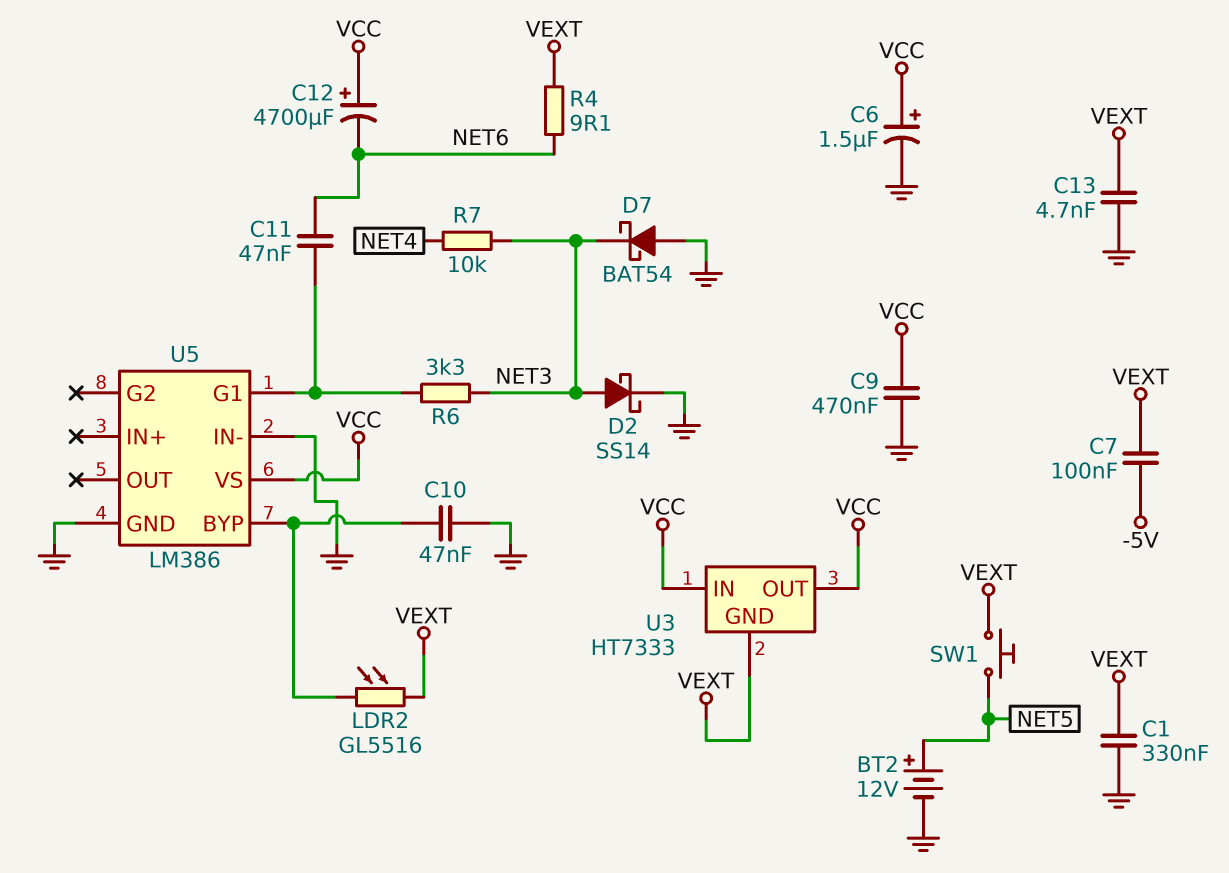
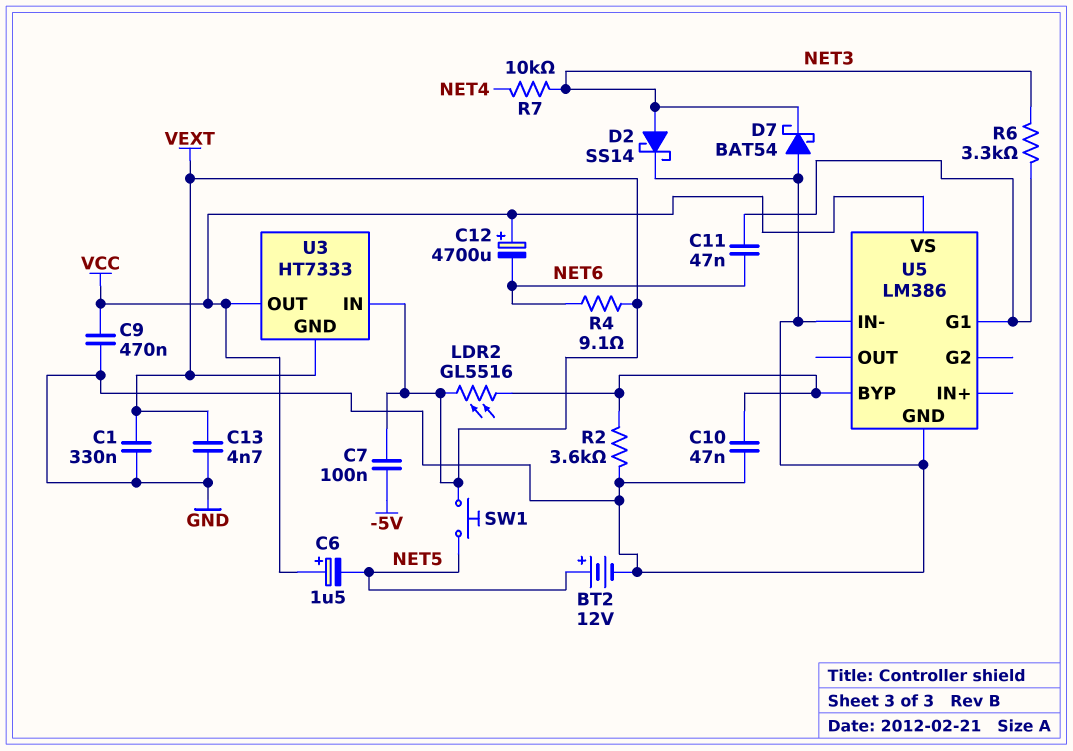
C6: 1.5uF (plus VCC, minus GND) -> 1.5uF (plus VCC, minus NET5)
R2: none -> 3.6k (GND, U5/BYP)
U3 pin IN: VCC -> VEXT

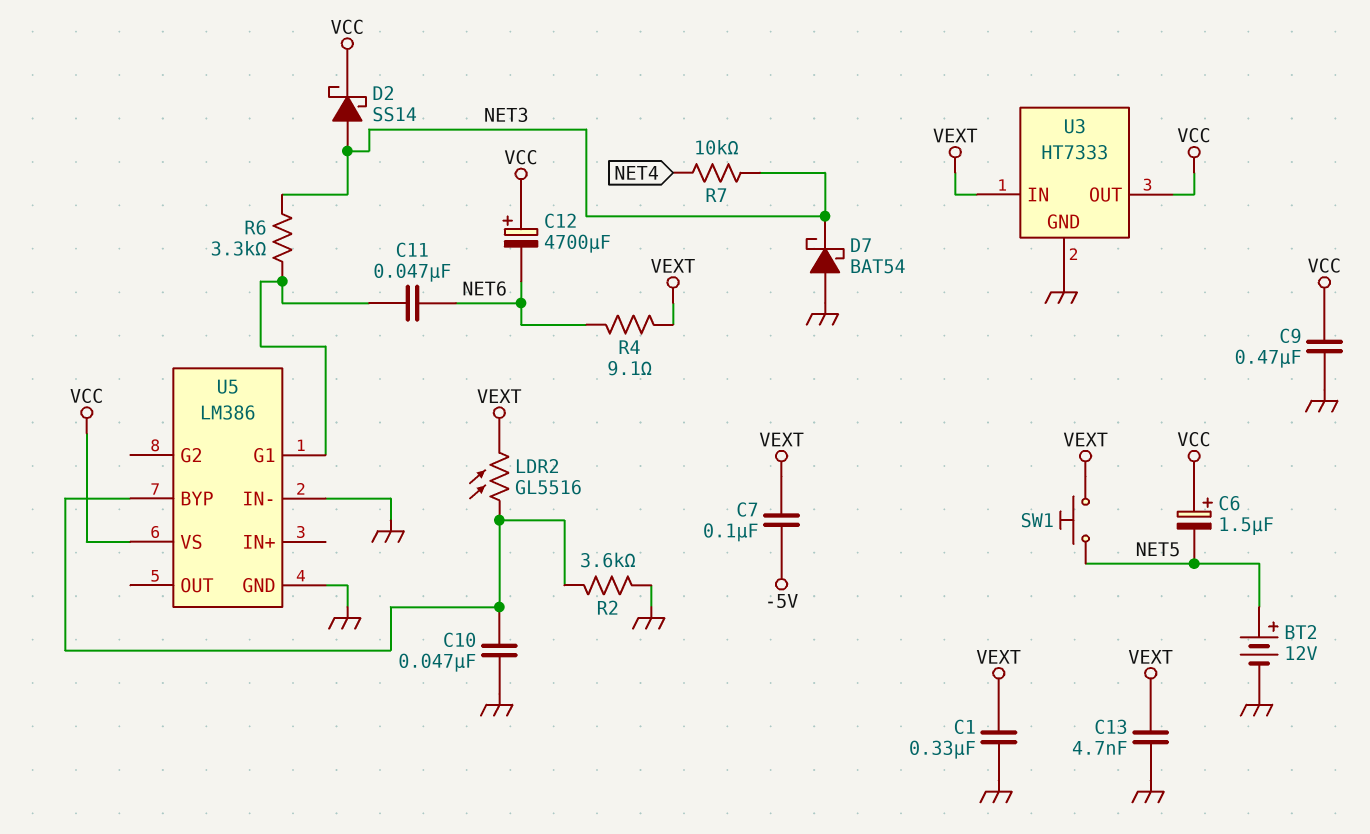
D2: schottky SS14 (A NET3, K GND) -> schottky SS14 (A NET3, K VCC)
U3 pin GND: VEXT -> GND

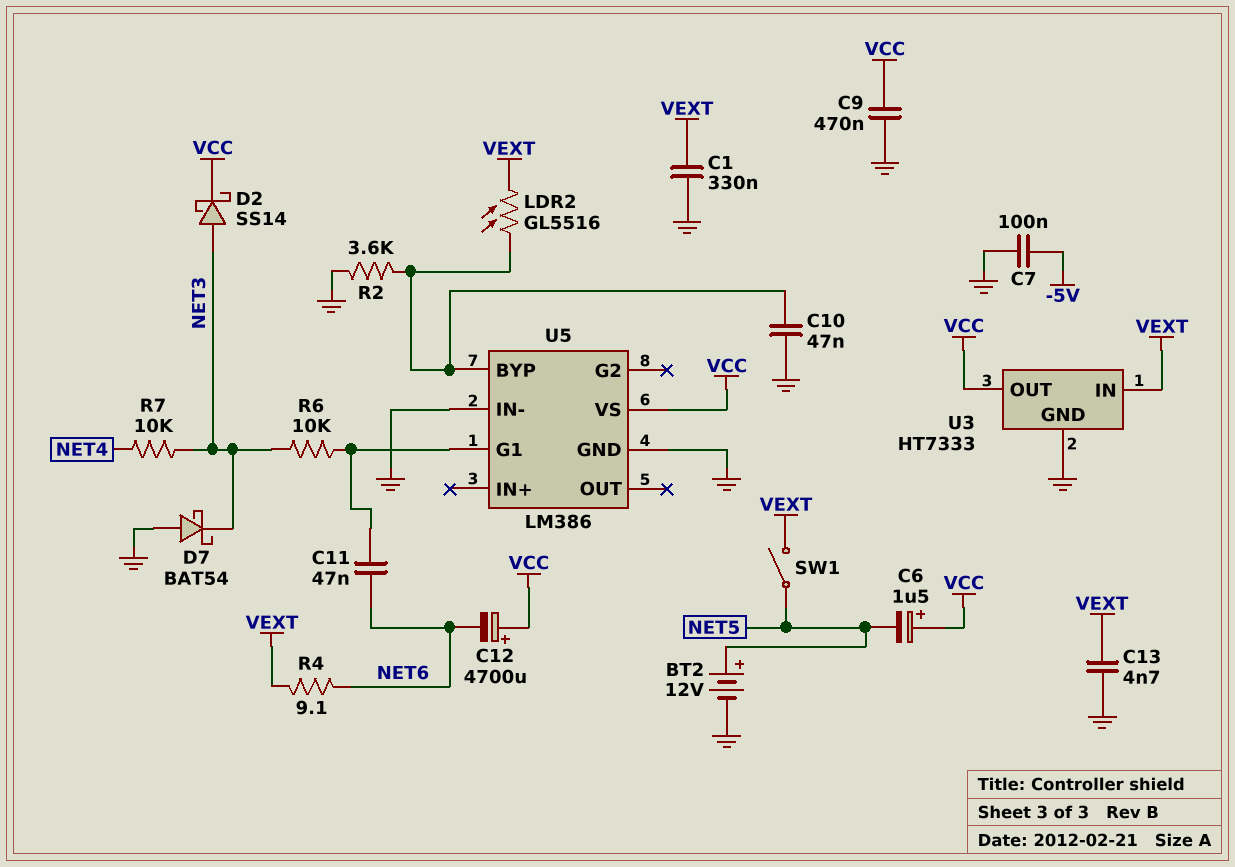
C7: 100nF (-5V, VEXT) -> 100nF (-5V, GND)
R6: 3.3k (NET3, U5/G1) -> 10k (NET3, U5/G1)
SW1: button (NET5, VEXT) -> switch (NET5, VEXT)

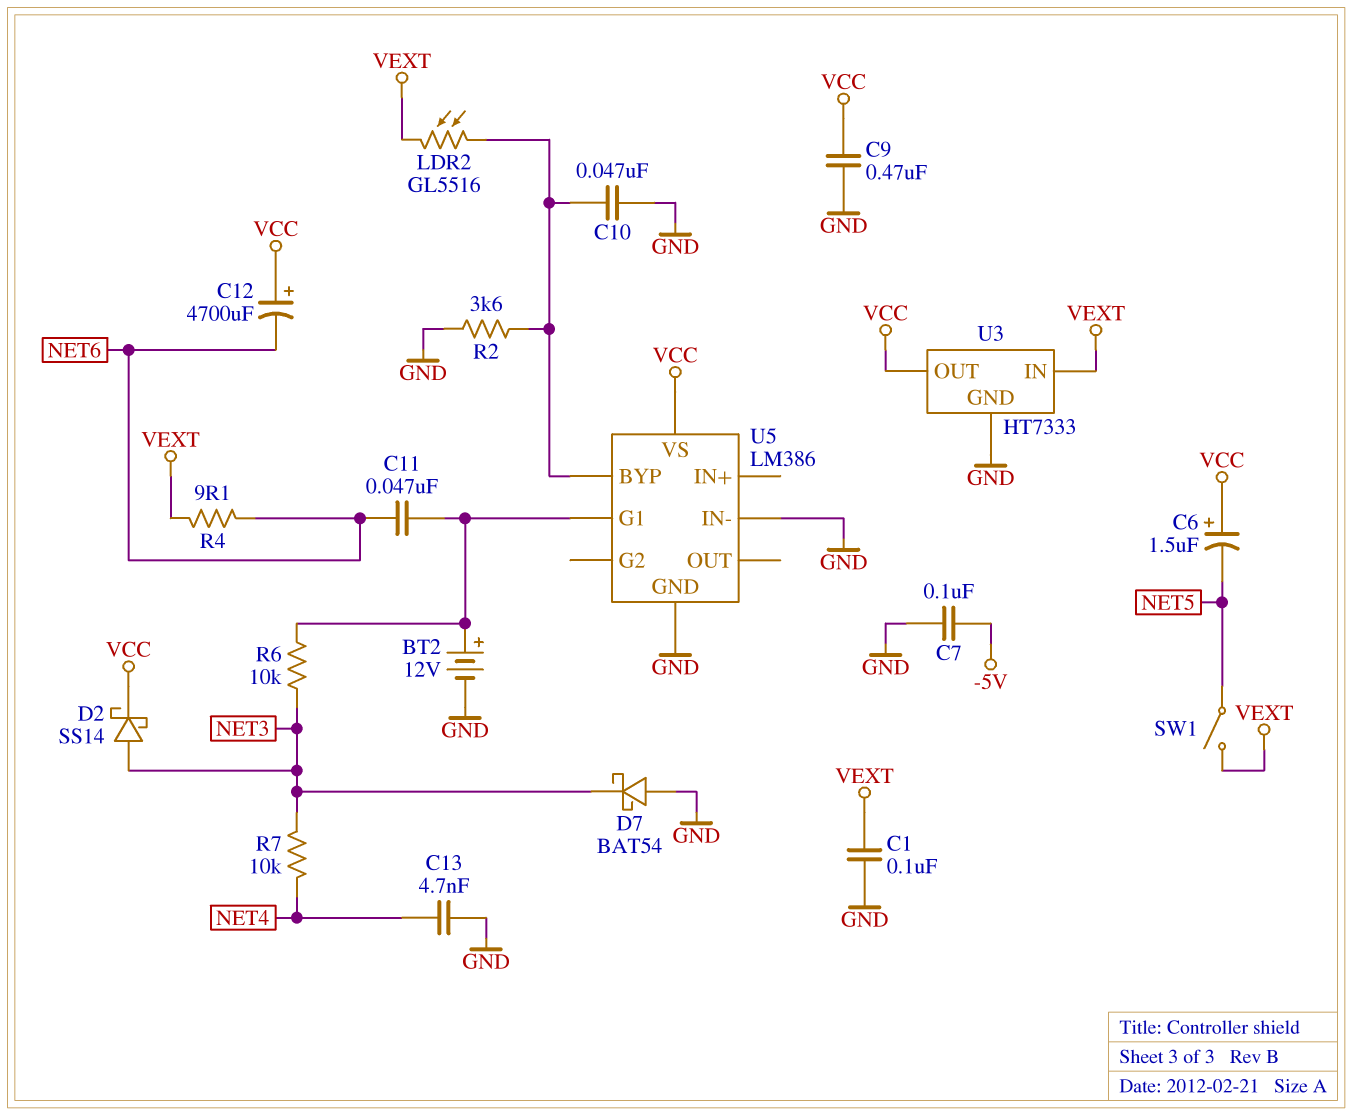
BT2: 12V (plus NET5, minus GND) -> 12V (plus U5/G1, minus GND)
C1: 330nF (GND, VEXT) -> 100nF (GND, VEXT)
C13: 4.7nF (GND, VEXT) -> 4.7nF (GND, NET4)

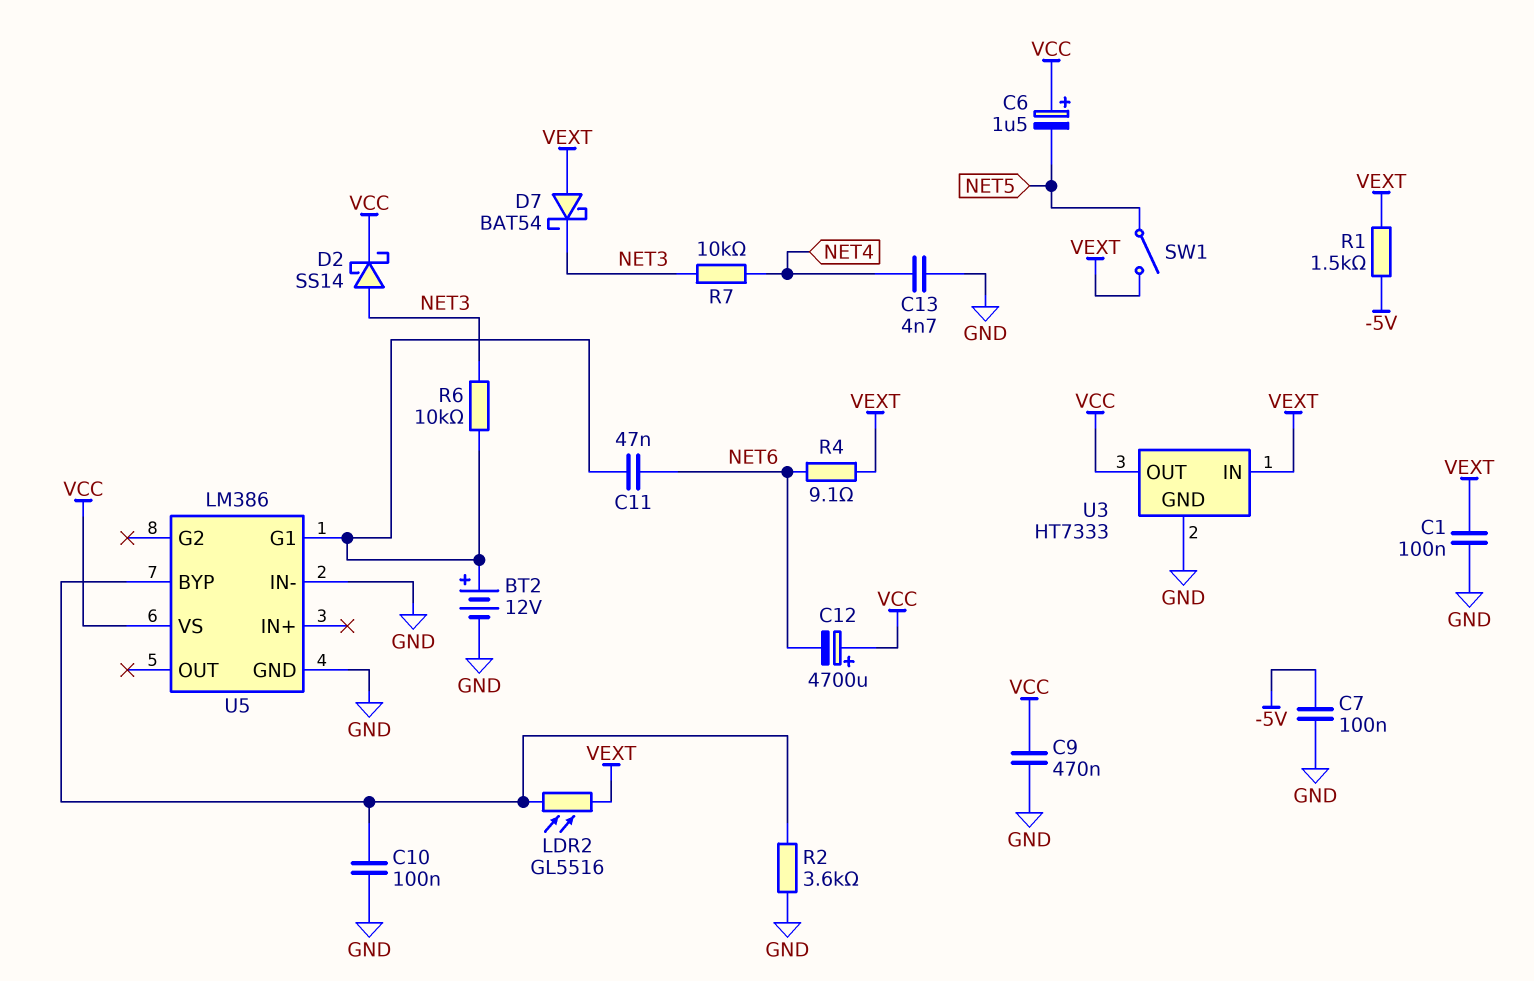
C10: 47nF (GND, U5/BYP) -> 100nF (GND, U5/BYP)
D7: schottky BAT54 (A GND, K NET3) -> schottky BAT54 (A VEXT, K NET3)
R1: none -> 1.5k (-5V, VEXT)

